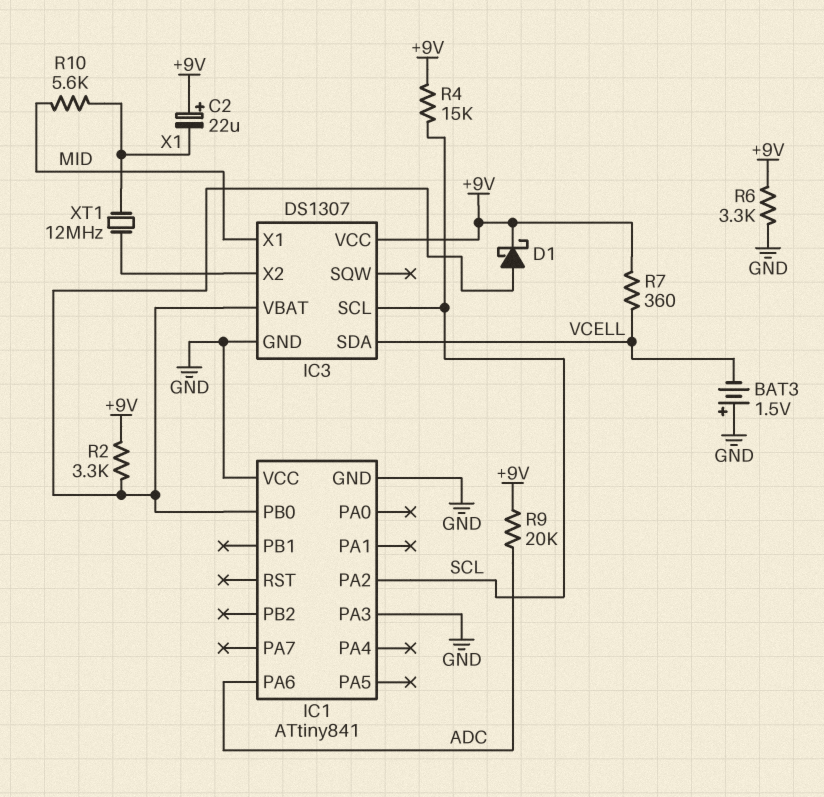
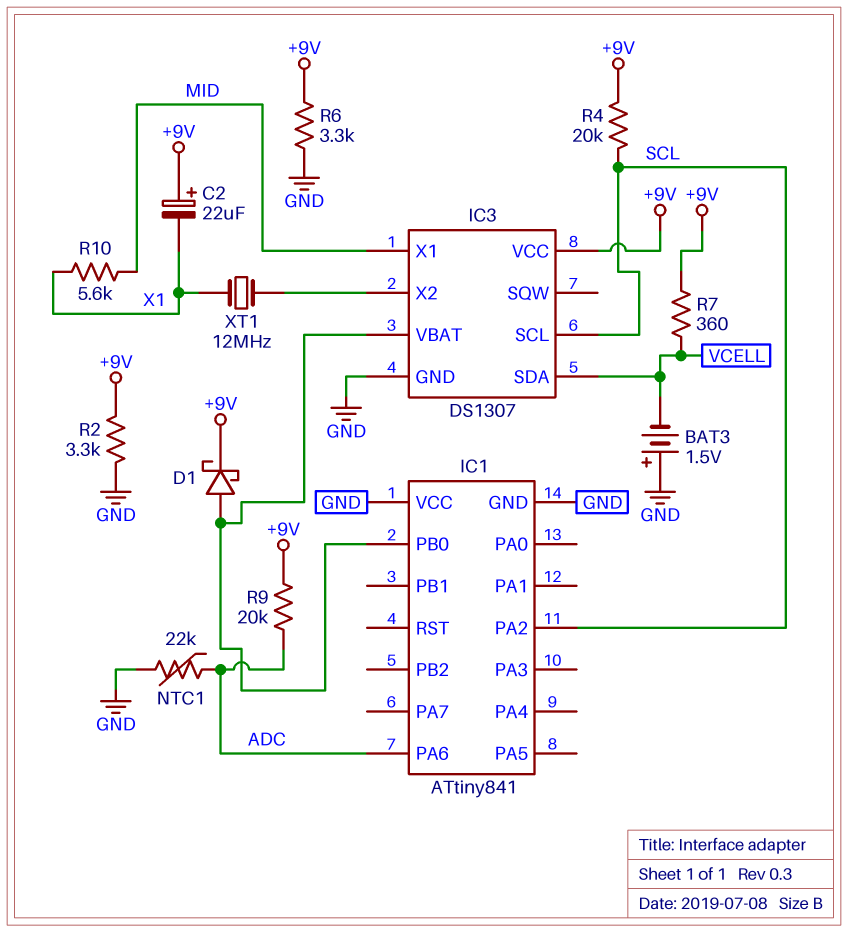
IC1 pin PA3: GND -> none
NTC1: none -> 22k (ADC, GND)
R2: 3.3k (+9V, IC1/PB0) -> 3.3k (+9V, GND)
R4: 15k (+9V, SCL) -> 20k (+9V, SCL)

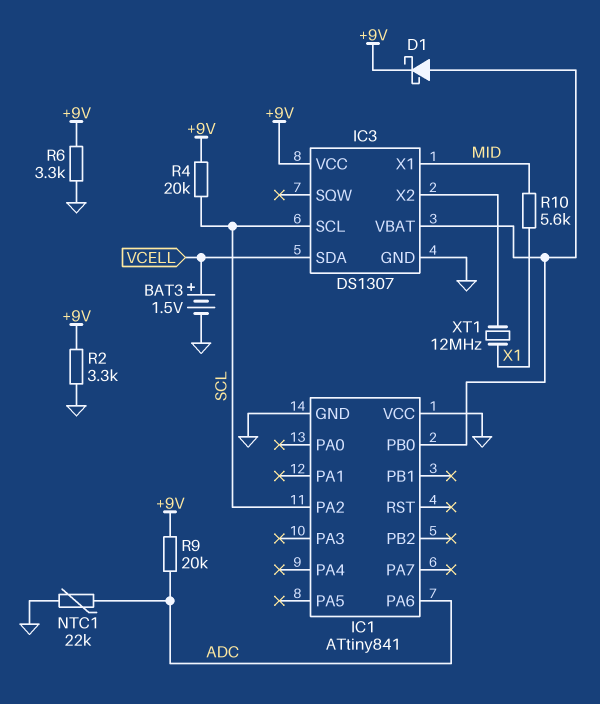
BAT3: 1.5V (plus GND, minus VCELL) -> 1.5V (plus VCELL, minus GND)
C2: 22uF (plus +9V, minus X1) -> none
R7: 360 (+9V, VCELL) -> none

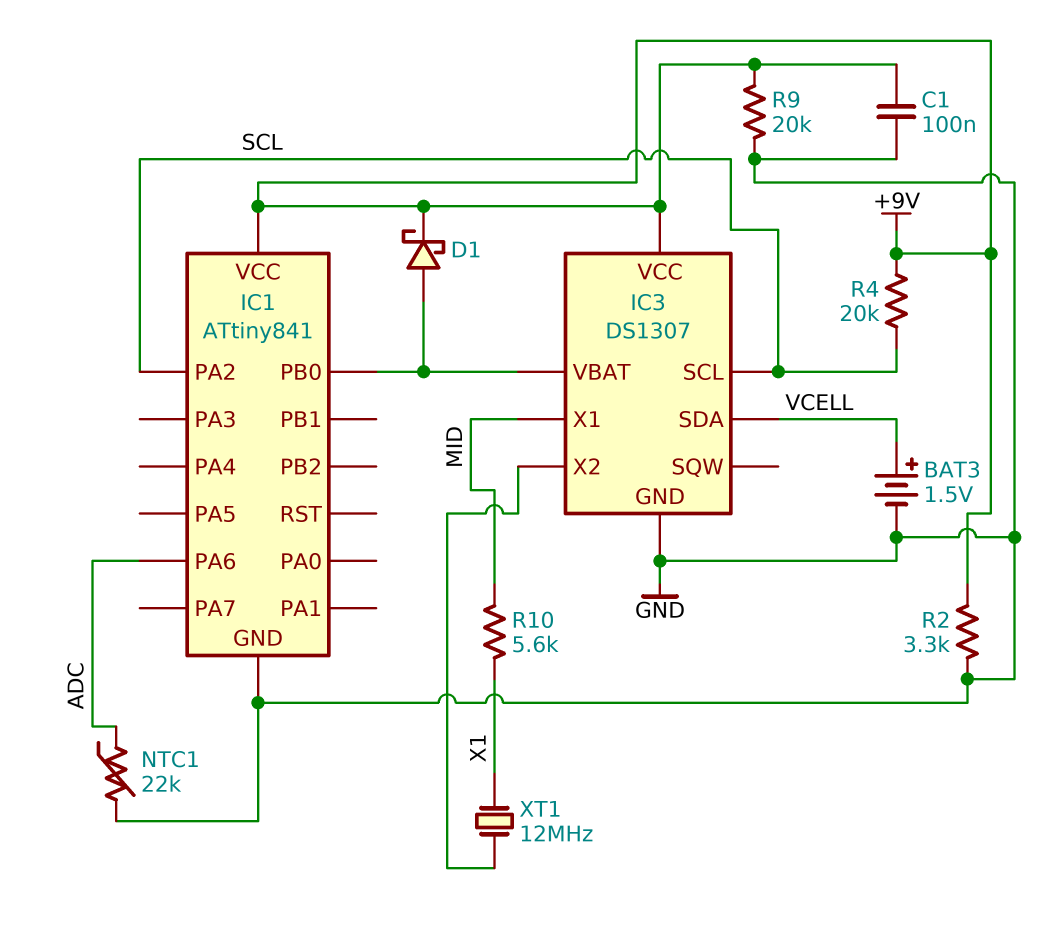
C1: none -> 100nF (+9V, GND)
IC1 pin VCC: GND -> +9V
R6: 3.3k (+9V, GND) -> none
R9: 20k (+9V, ADC) -> 20k (+9V, GND)

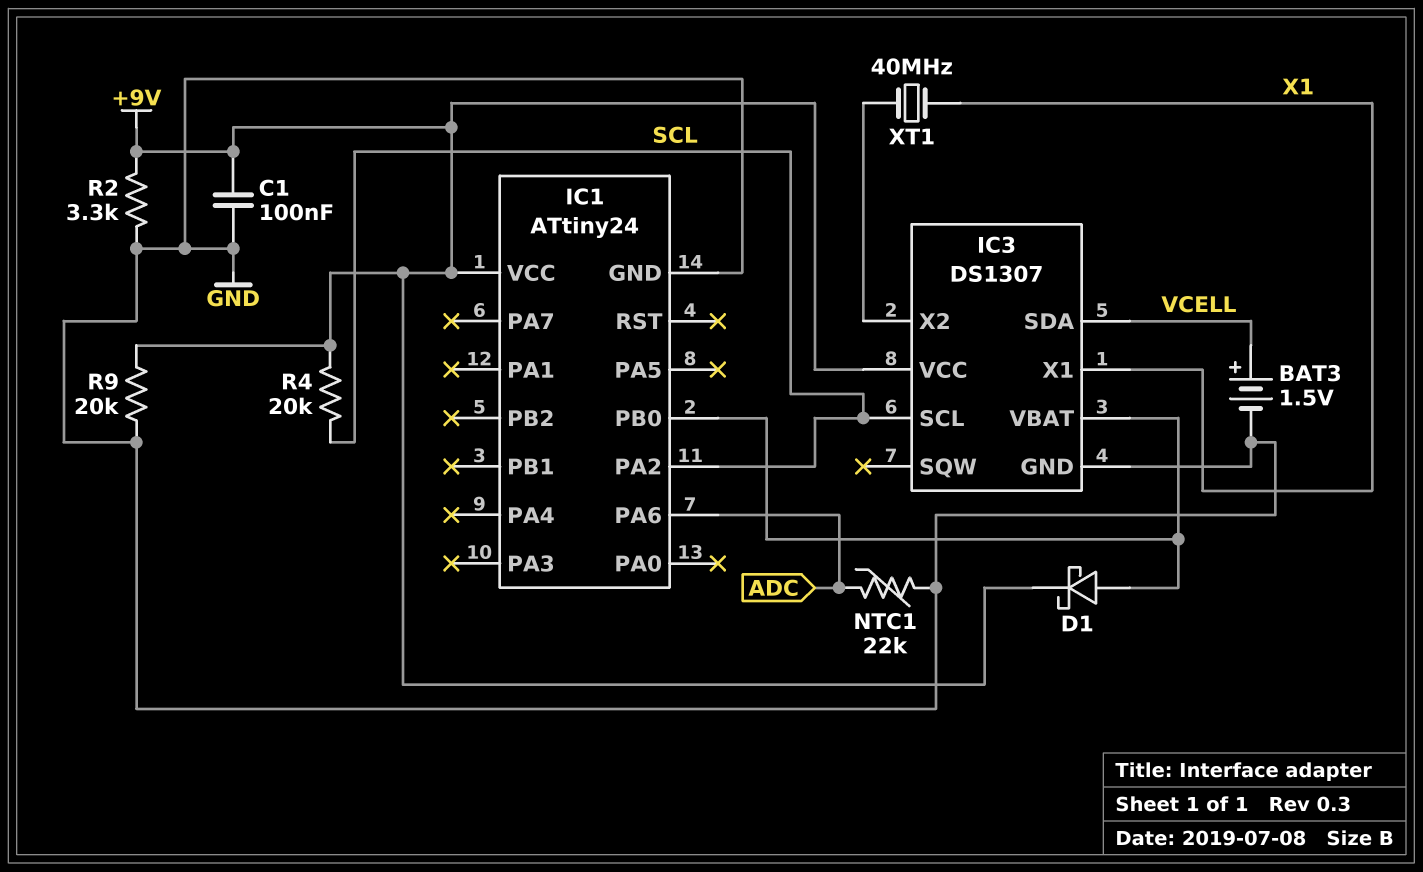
IC1: ATtiny841 -> ATtiny24
IC3 pin X1: MID -> X1
R10: 5.6k (MID, X1) -> none
XT1: 12MHz (IC3/X2, X1) -> 40MHz (IC3/X2, X1)

